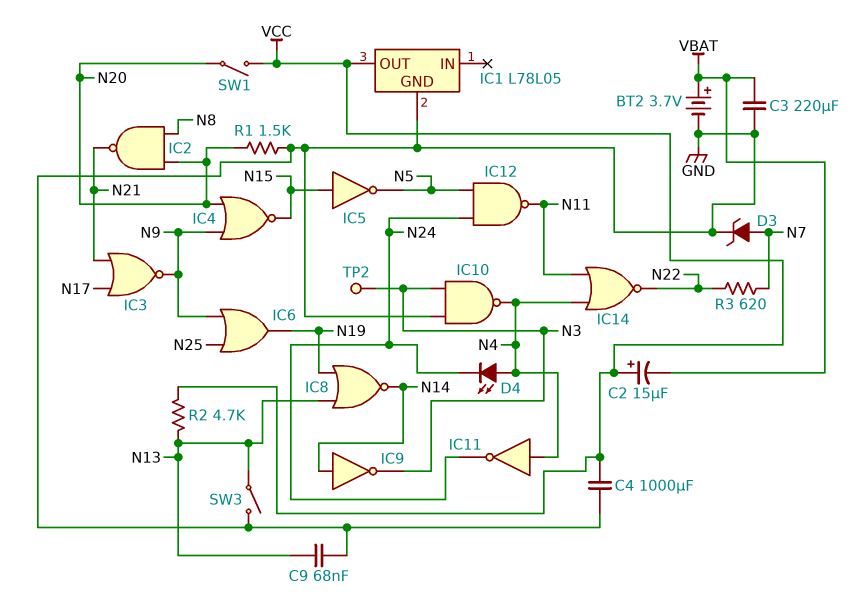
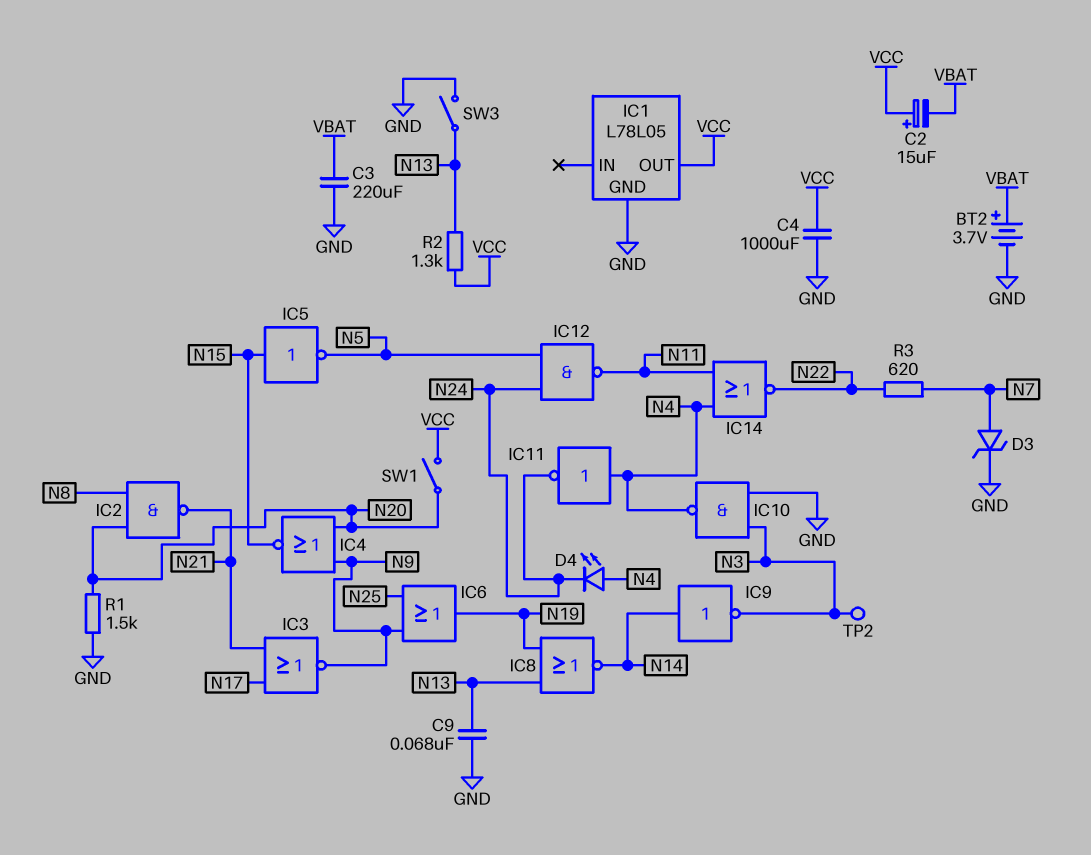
R2: 4.7k (N13, VCC) -> 1.3k (N13, VCC)

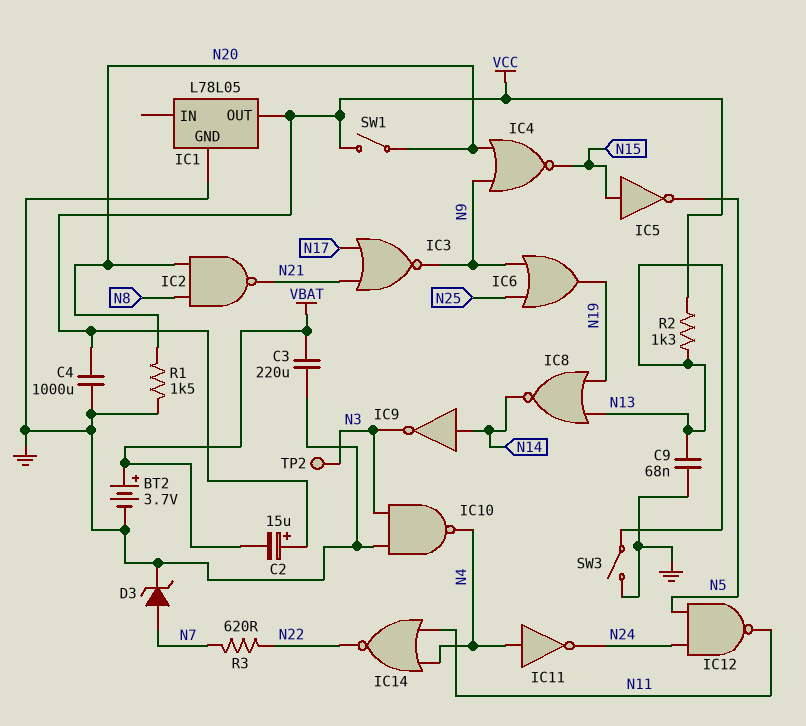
D4: LED (A N4, K N24) -> none

